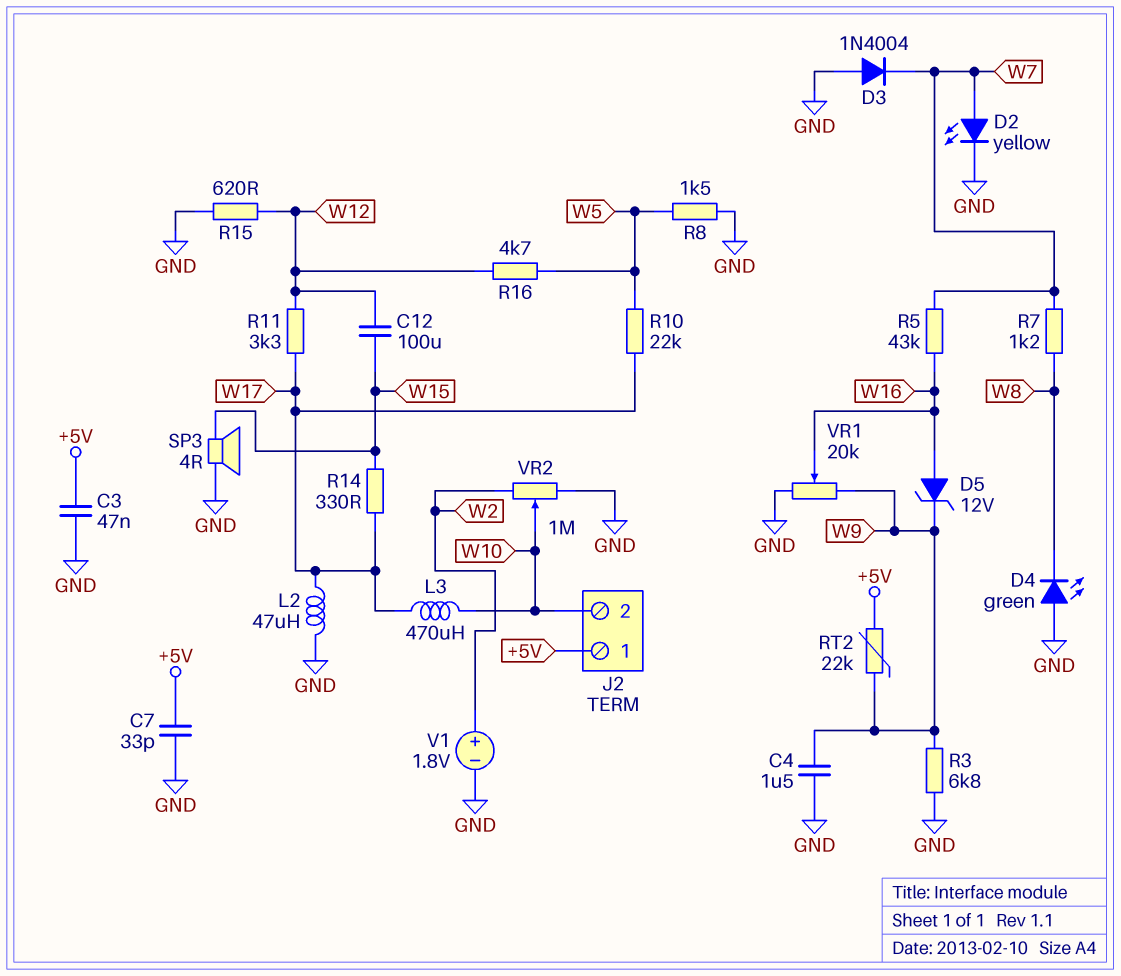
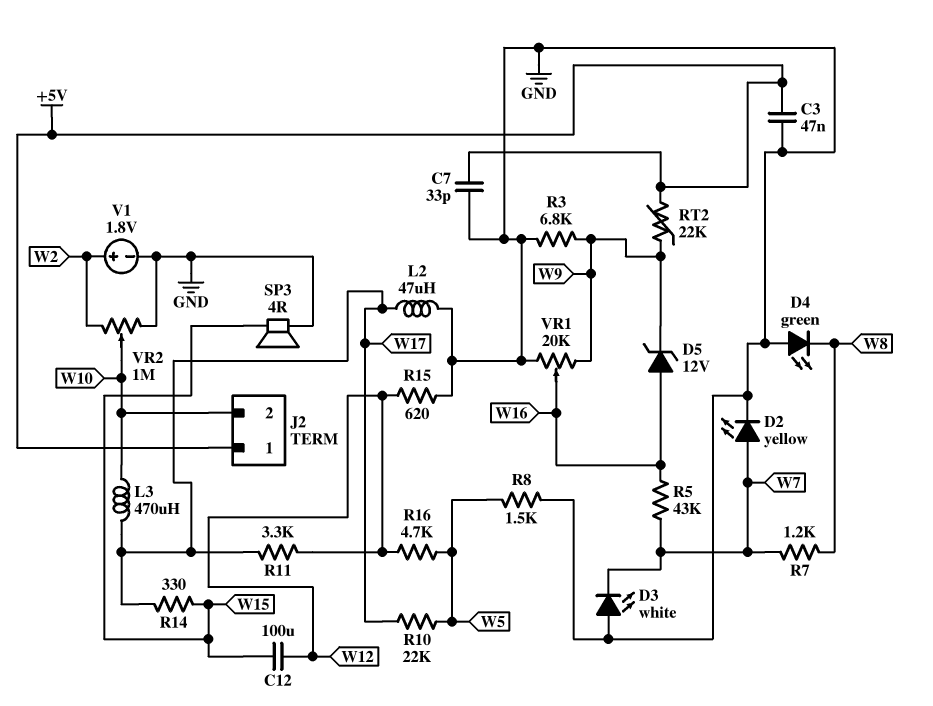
C4: 1.5uF (GND, W9) -> none
D3: diode 1N4004 (A GND, K W7) -> LED white (A GND, K W7)

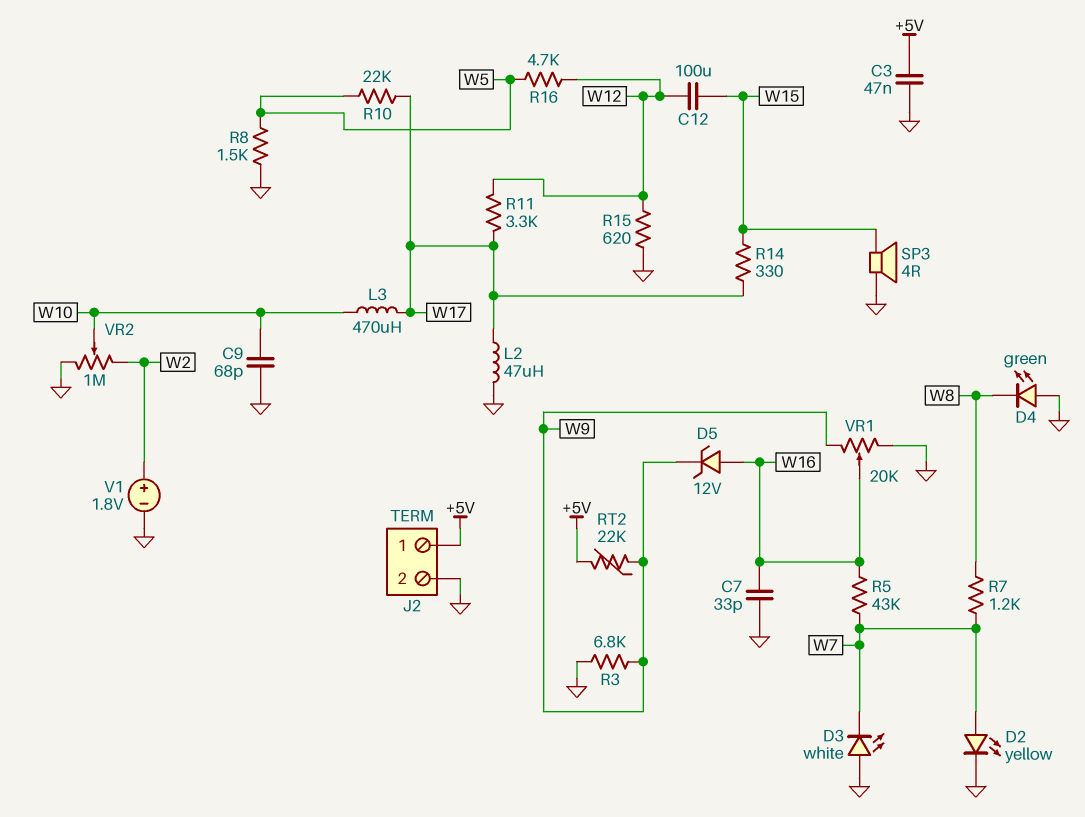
C7: 33pF (+5V, GND) -> 33pF (GND, W16)
C9: none -> 68pF (GND, W10)
J2 pin 2: W10 -> GND

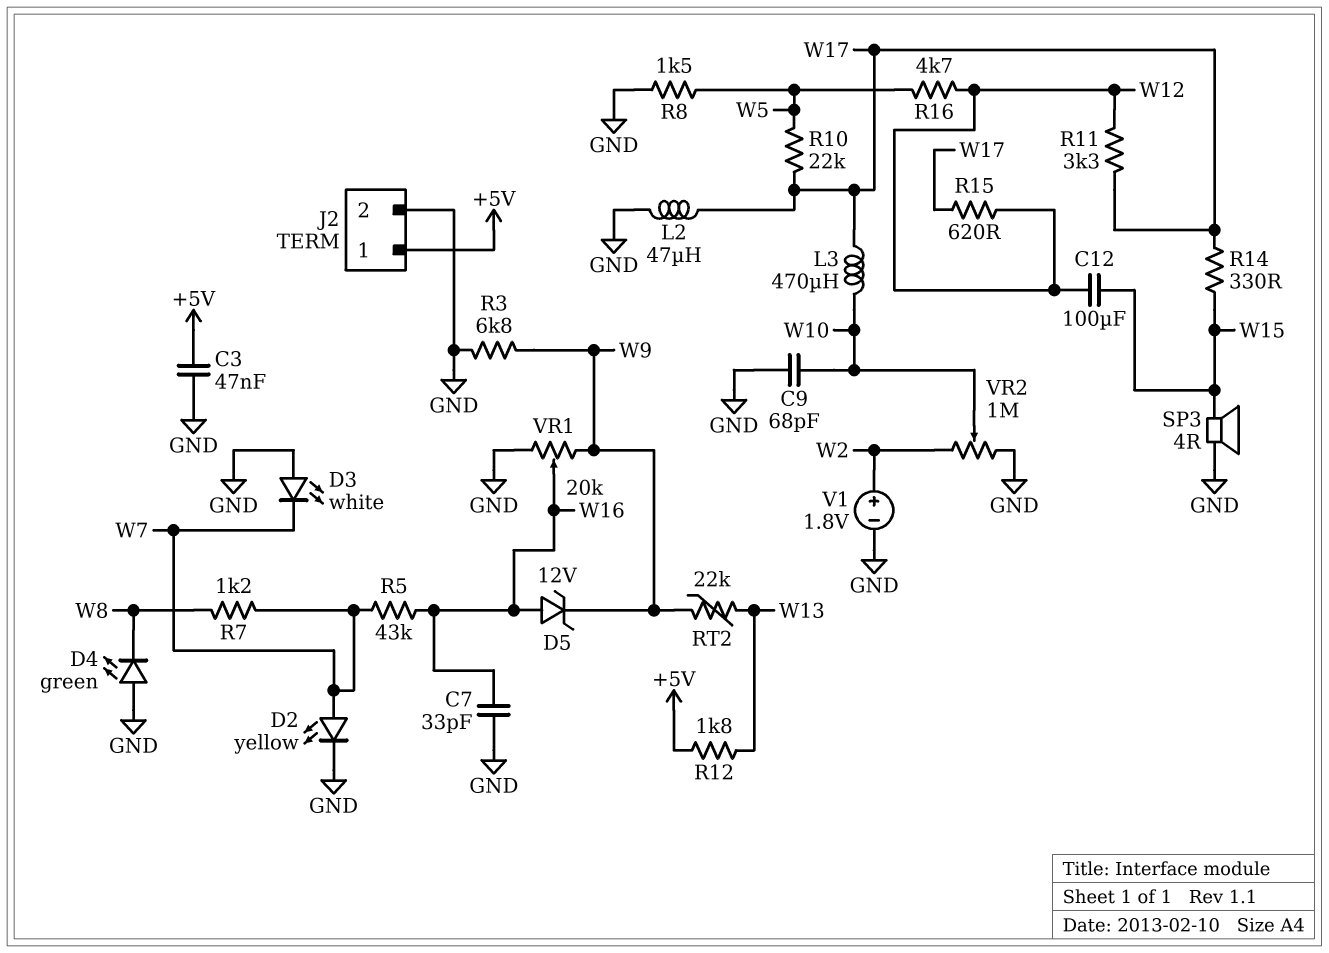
R12: none -> 1.8k (+5V, W13)
R15: 620 (GND, W12) -> 620 (W12, W17)
RT2: 22k (+5V, W9) -> 22k (W9, W13)

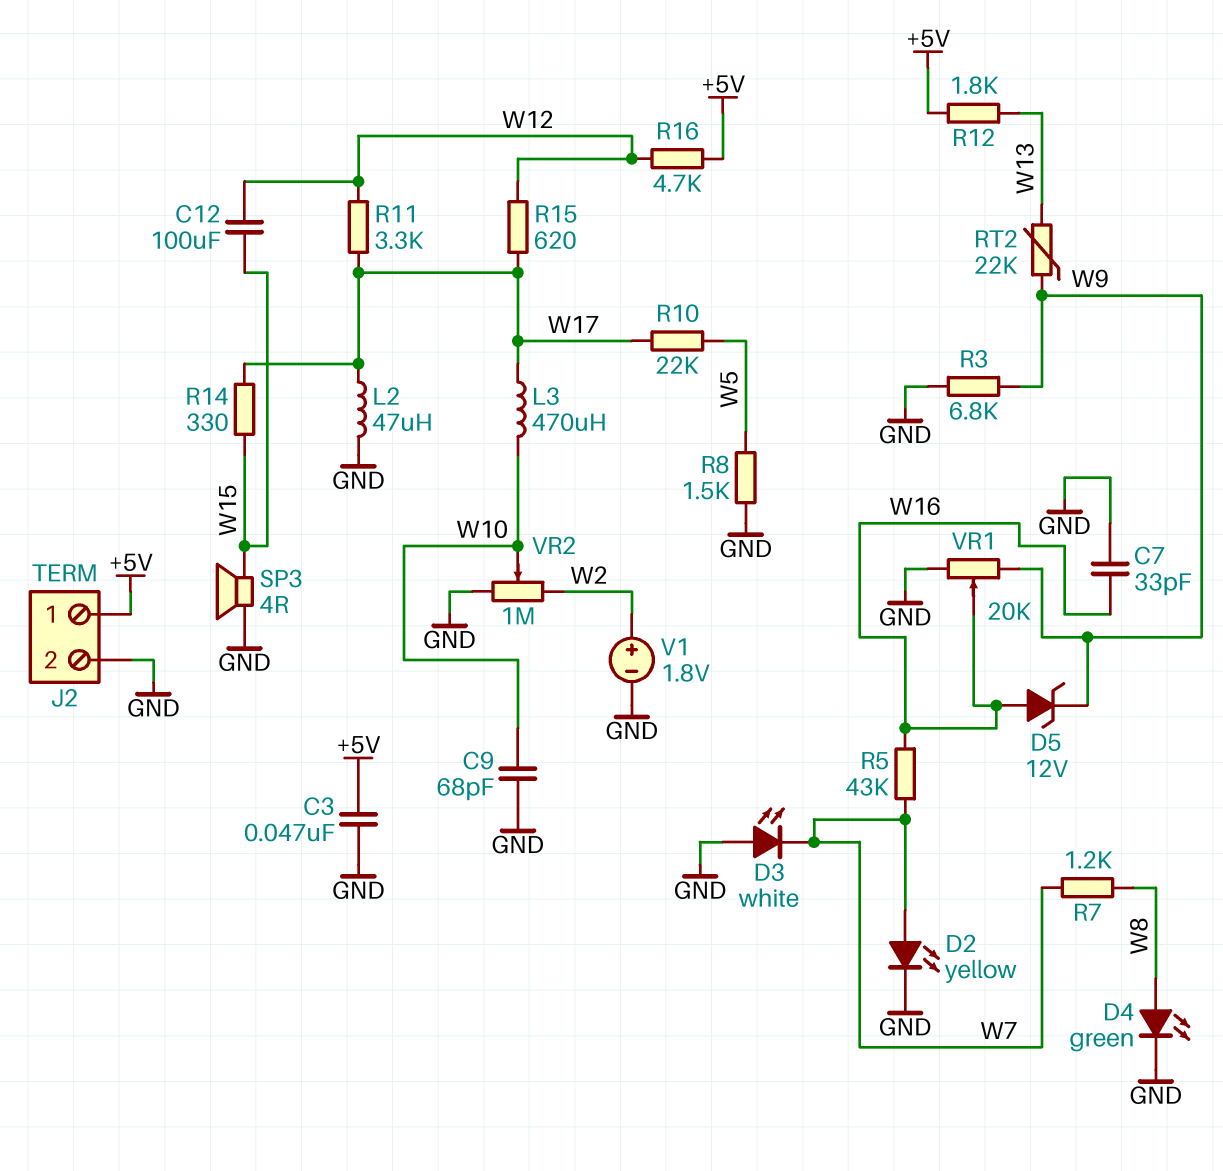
D4: LED green (A GND, K W8) -> LED green (A W8, K GND)
R16: 4.7k (W5, W12) -> 4.7k (+5V, W12)

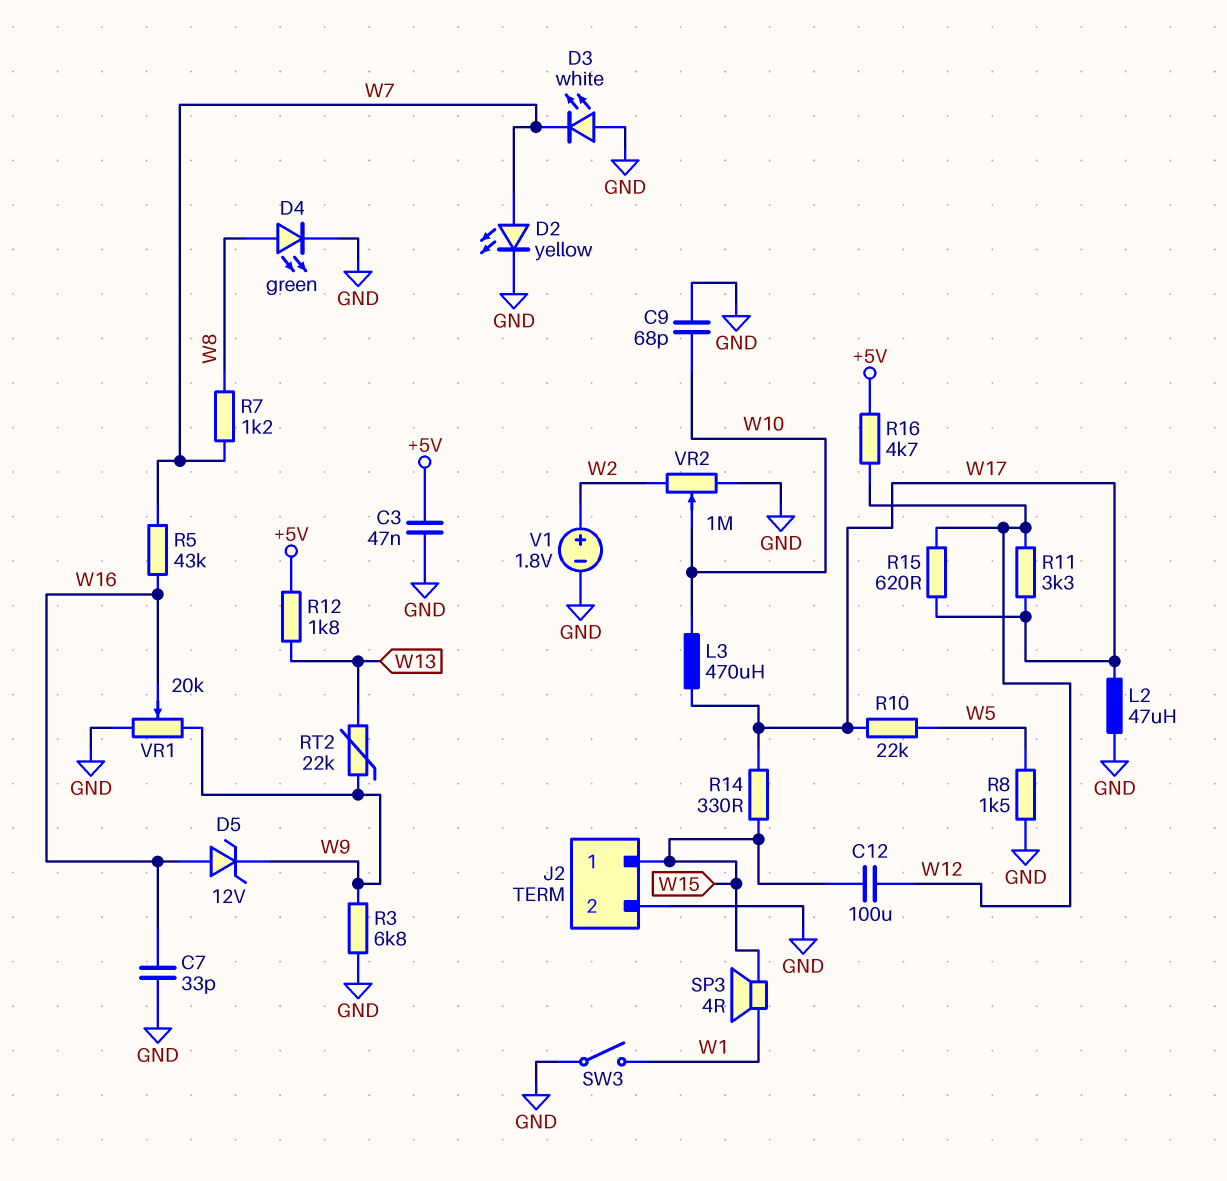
J2 pin 1: +5V -> W15
SP3: speaker 4R (GND, W15) -> speaker 4R (W1, W15)
SW3: none -> switch (GND, W1)

